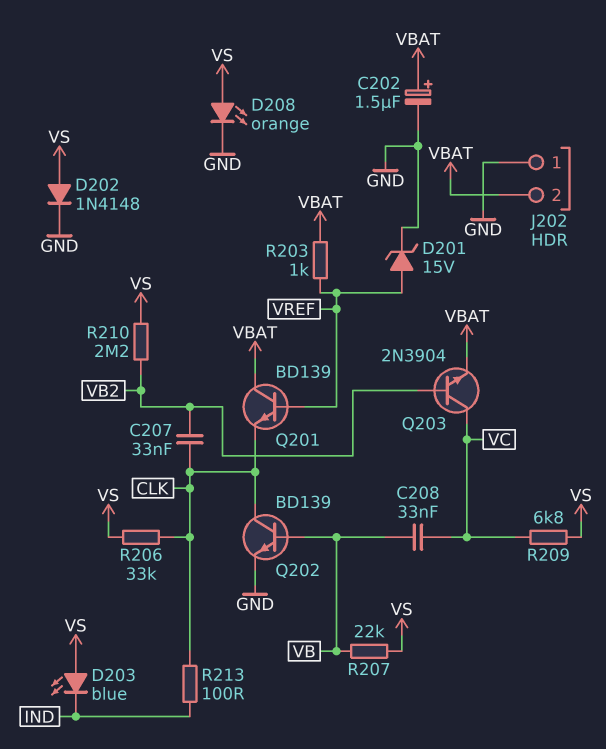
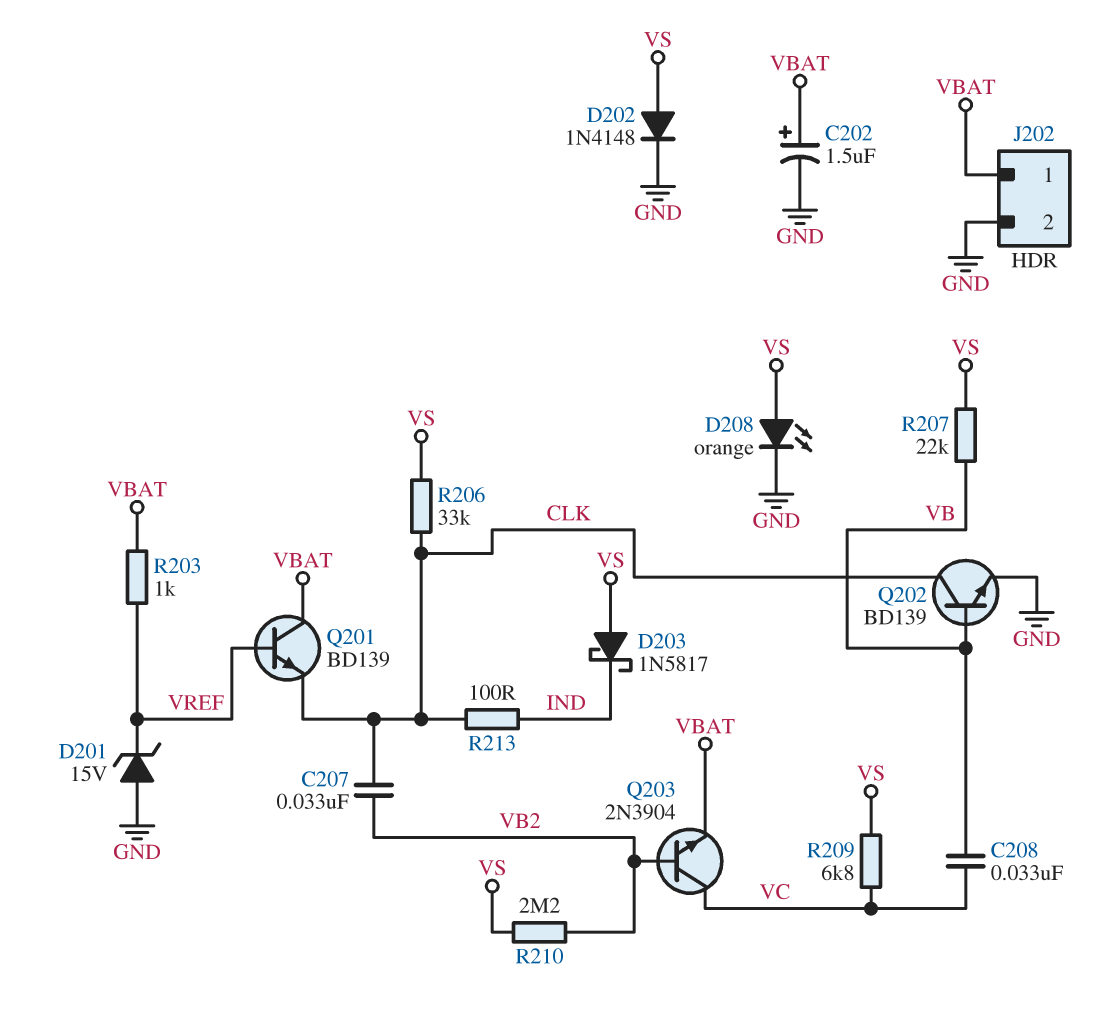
D201: zener 15V (A VREF, K GND) -> zener 15V (A GND, K VREF)
D203: LED blue (A VS, K IND) -> schottky 1N5817 (A VS, K IND)
J202 pin 1: GND -> VBAT
J202 pin 2: VBAT -> GND

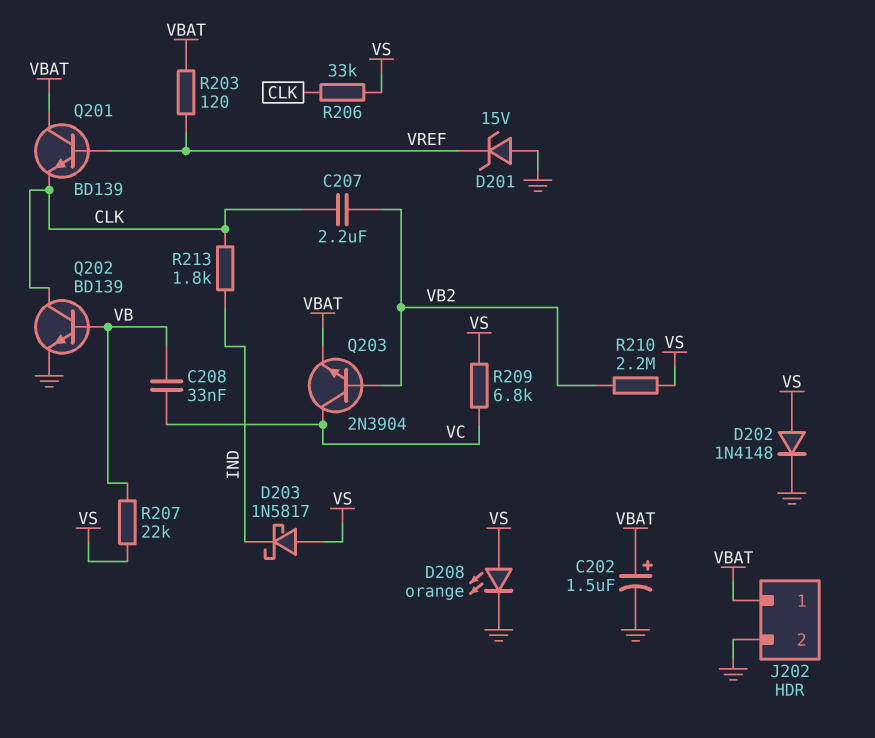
C207: 33nF (CLK, VB2) -> 2.2uF (CLK, VB2)
R203: 1k (VBAT, VREF) -> 120 (VBAT, VREF)
R213: 100 (CLK, IND) -> 1.8k (CLK, IND)

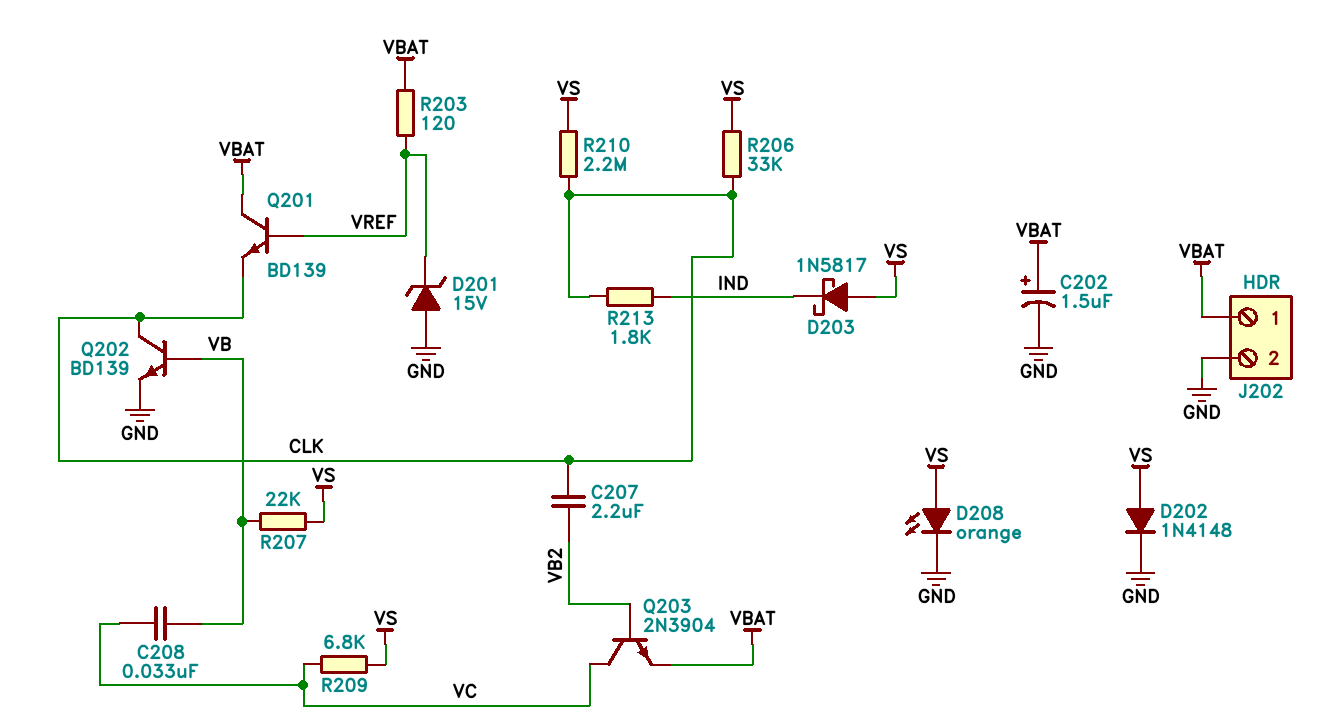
R210: 2.2M (VB2, VS) -> 2.2M (CLK, VS)

